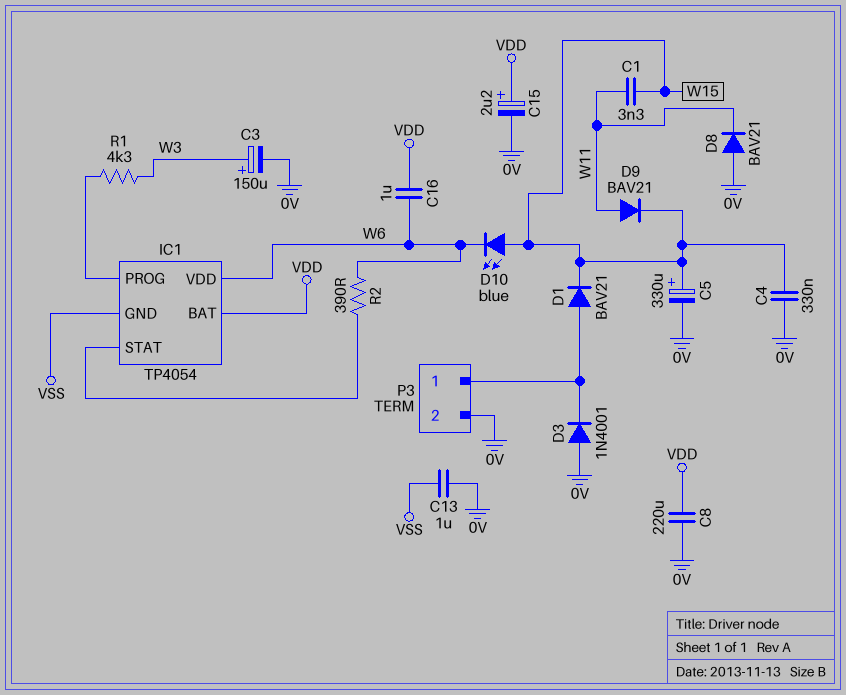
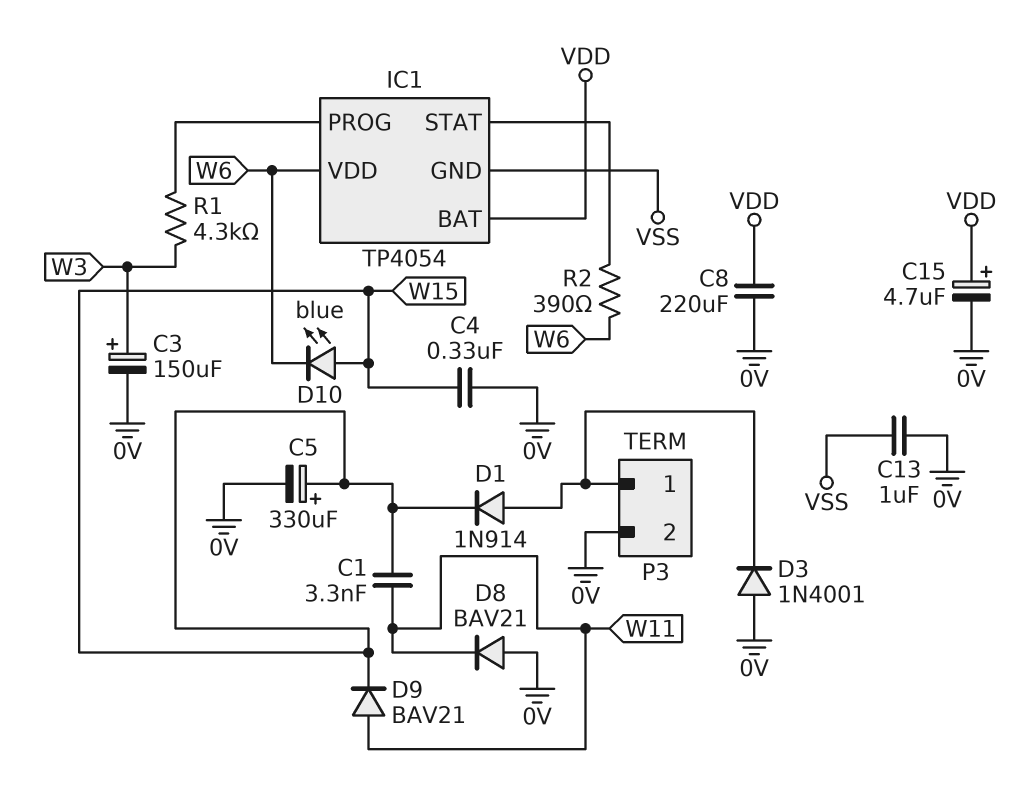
C15: 2.2uF (plus VDD, minus 0V) -> 4.7uF (plus VDD, minus 0V)
C16: 1uF (VDD, W6) -> none
D1: diode BAV21 (A P3/1, K W15) -> diode 1N914 (A P3/1, K W15)

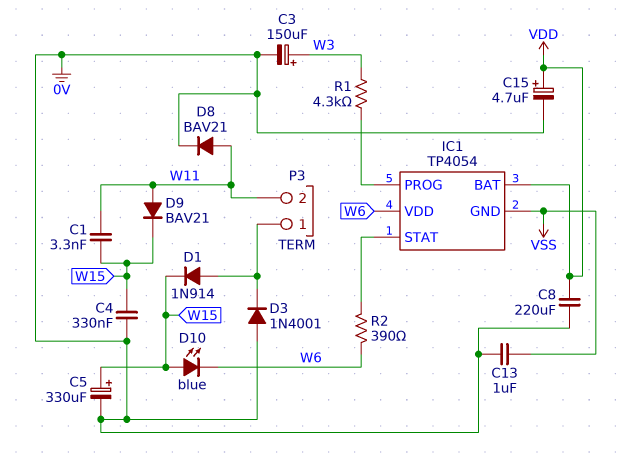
D8: diode BAV21 (A 0V, K W11) -> diode BAV21 (A W11, K 0V)
P3 pin 2: 0V -> W11

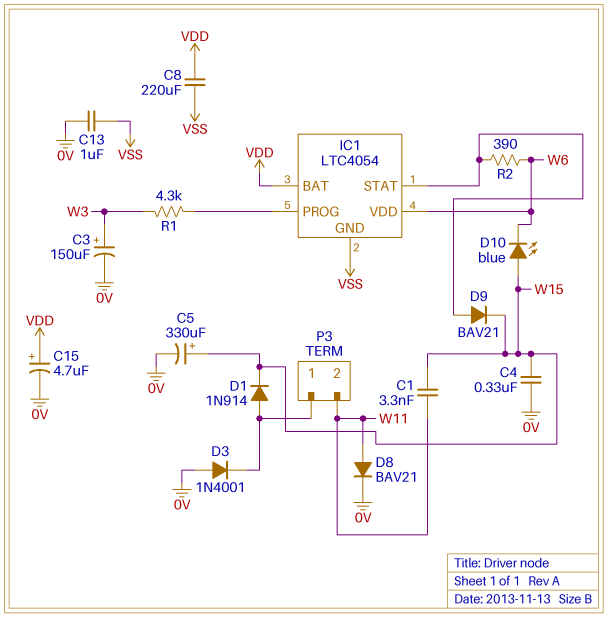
C8: 220uF (0V, VDD) -> 220uF (VDD, VSS)
D9: diode BAV21 (A W11, K W15) -> diode BAV21 (A IC1/STAT, K W15)
IC1: TP4054 -> LTC4054

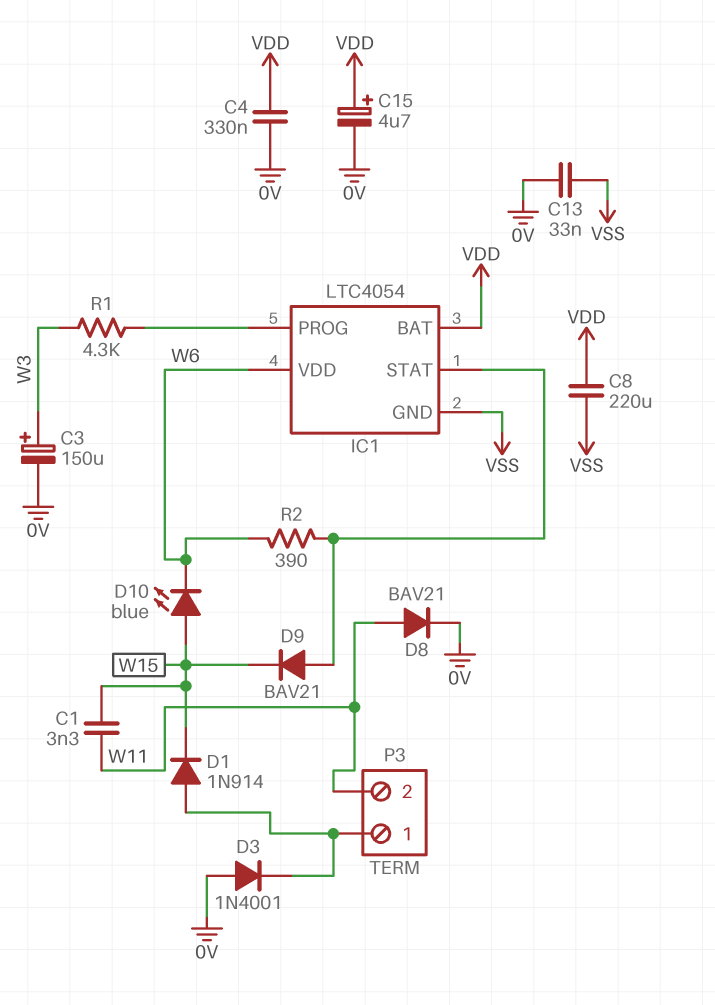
C4: 330nF (0V, W15) -> 330nF (0V, VDD)
C5: 330uF (plus W15, minus 0V) -> none
C13: 1uF (0V, VSS) -> 33nF (0V, VSS)

